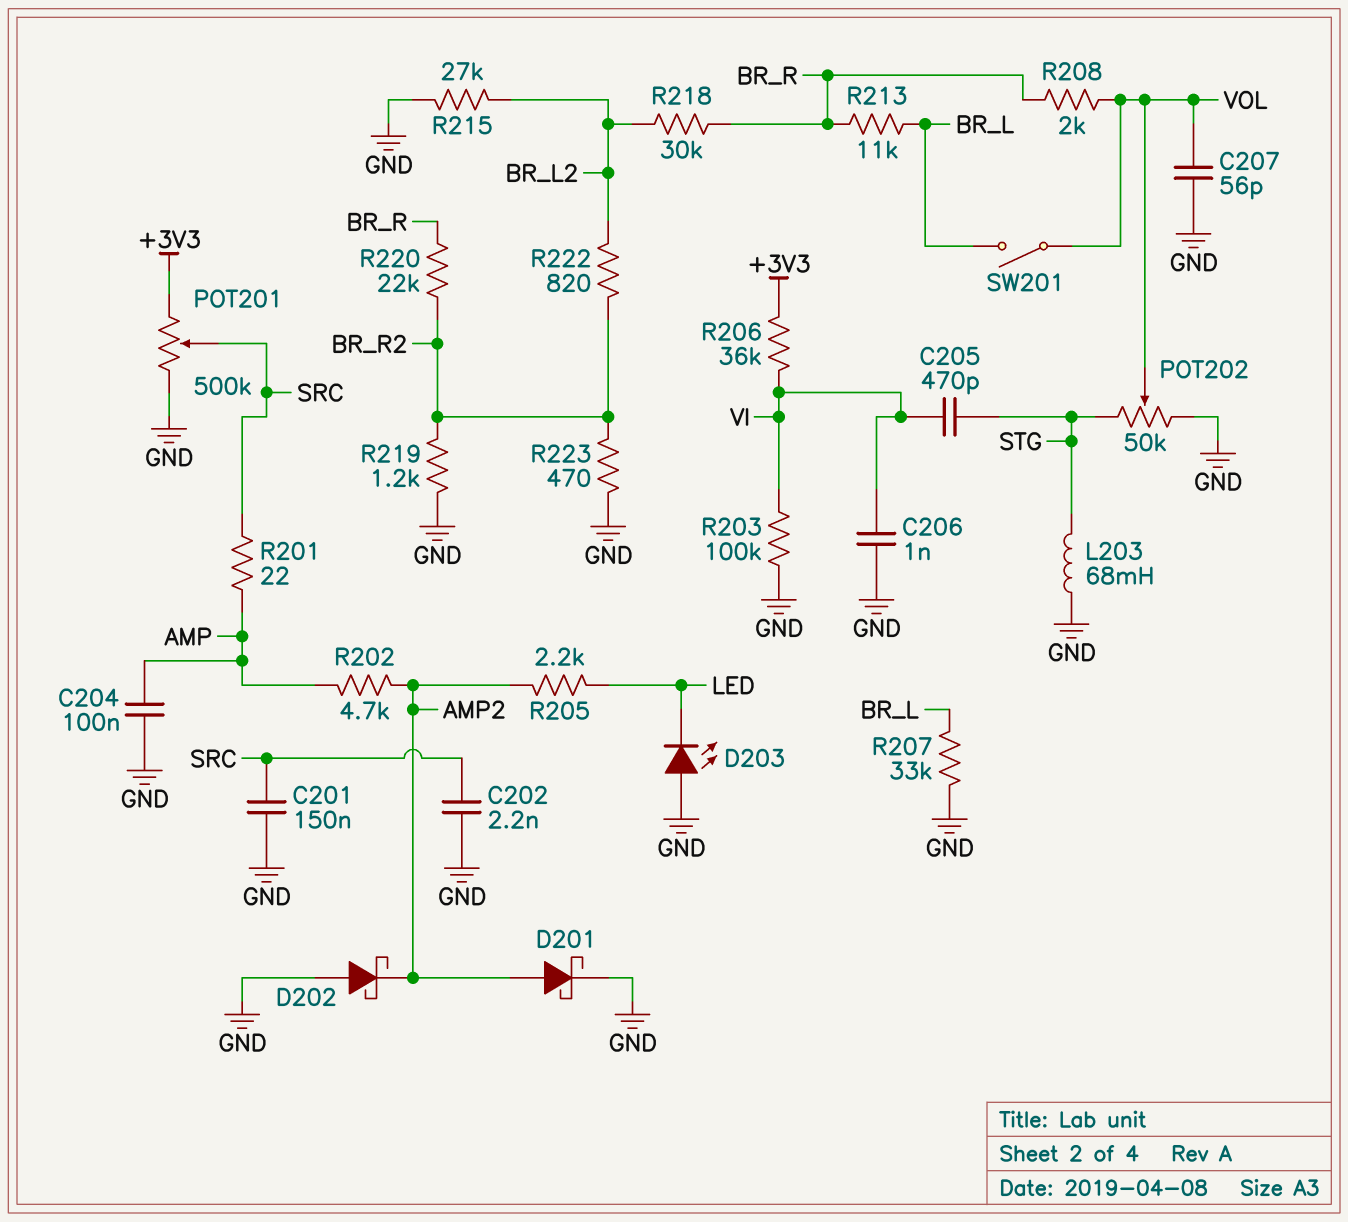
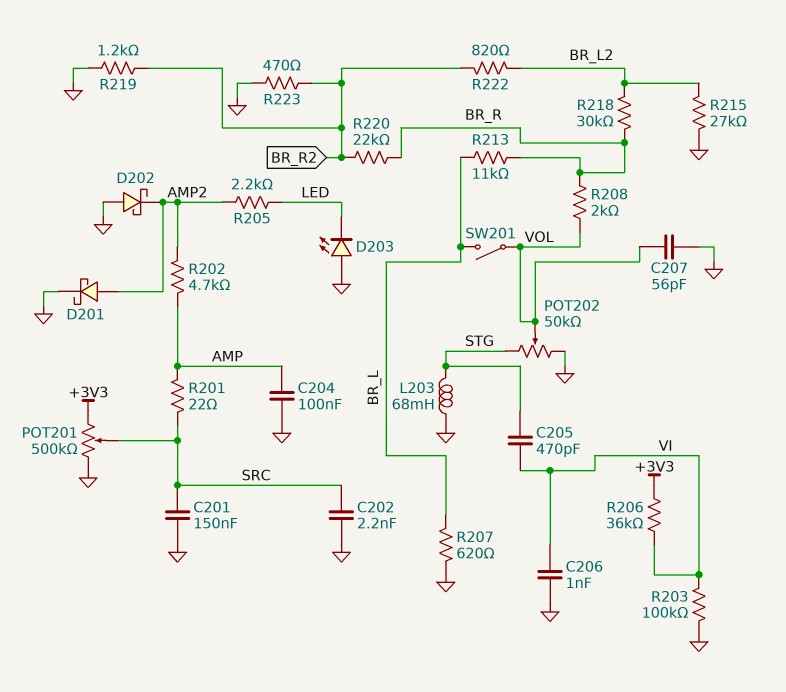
R207: 33k (BR_L, GND) -> 620 (BR_L, GND)

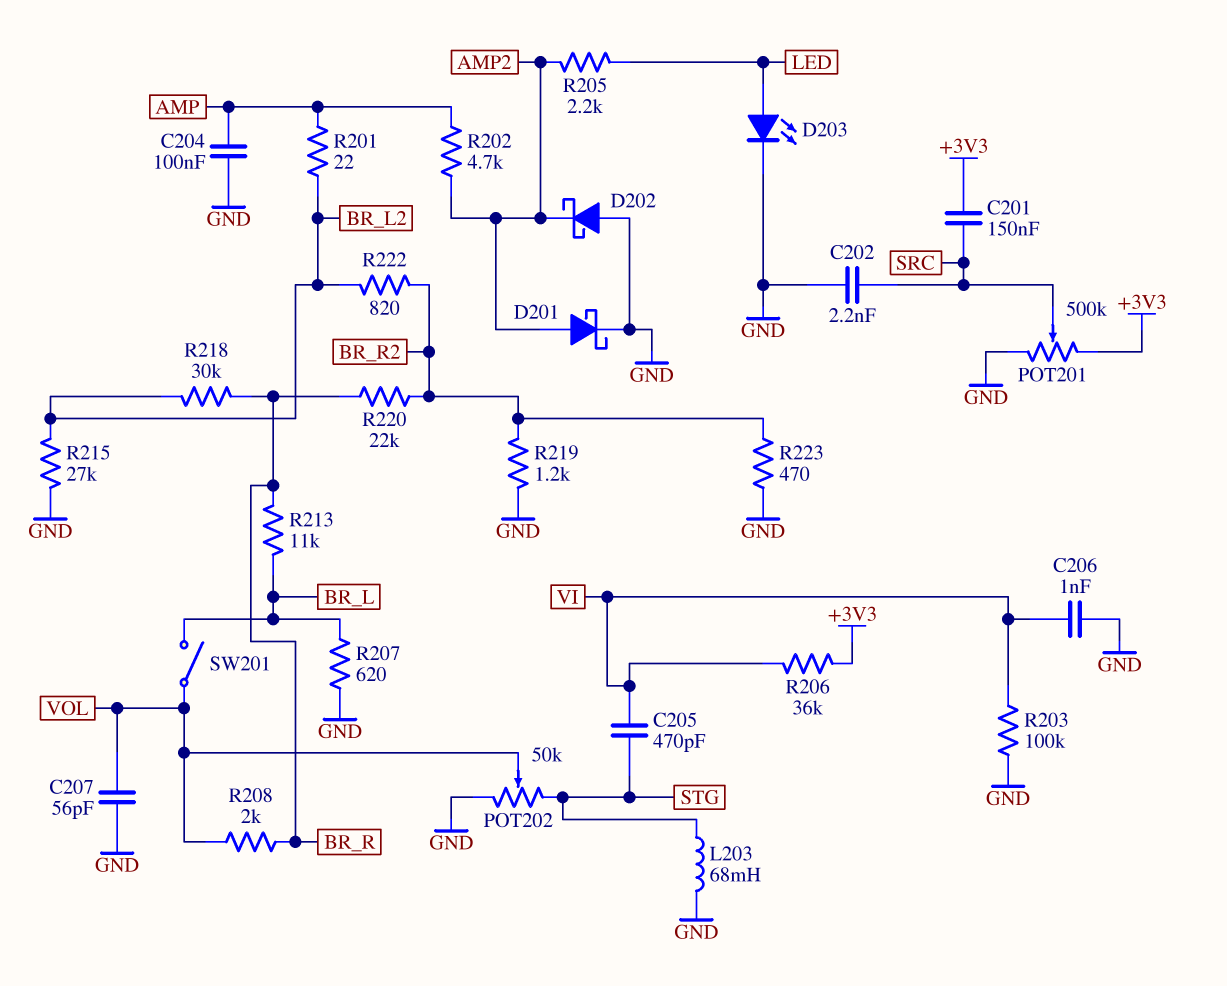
C201: 150nF (GND, SRC) -> 150nF (+3V3, SRC)
D203: LED (A GND, K LED) -> LED (A LED, K GND)
R201: 22 (AMP, SRC) -> 22 (AMP, BR_L2)

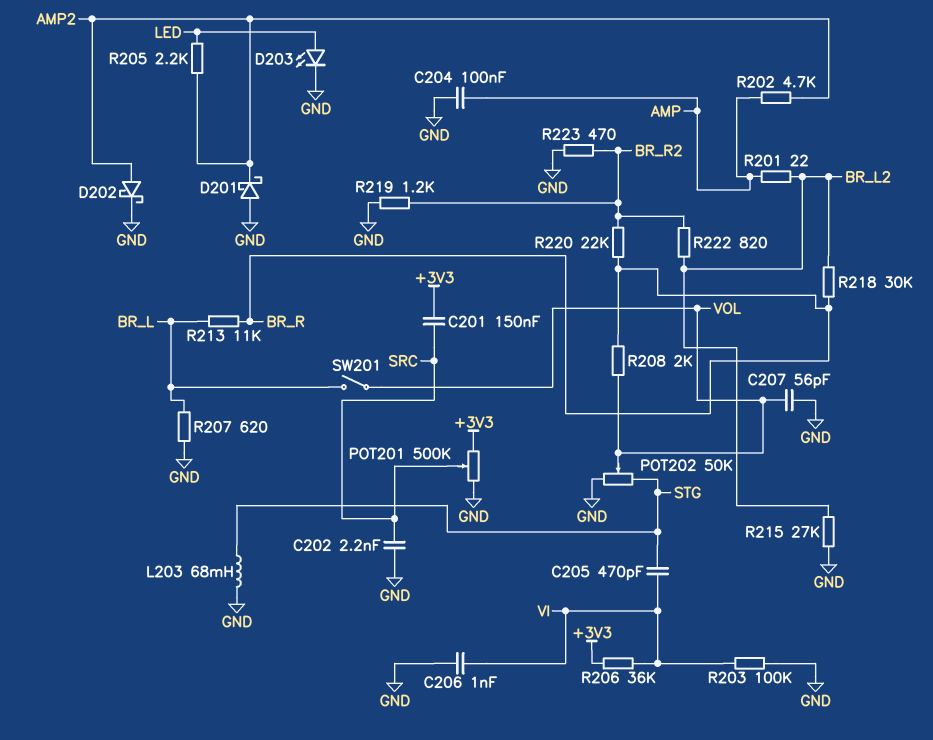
D201: schottky (A AMP2, K GND) -> schottky (A GND, K AMP2)
D202: schottky (A GND, K AMP2) -> schottky (A AMP2, K GND)

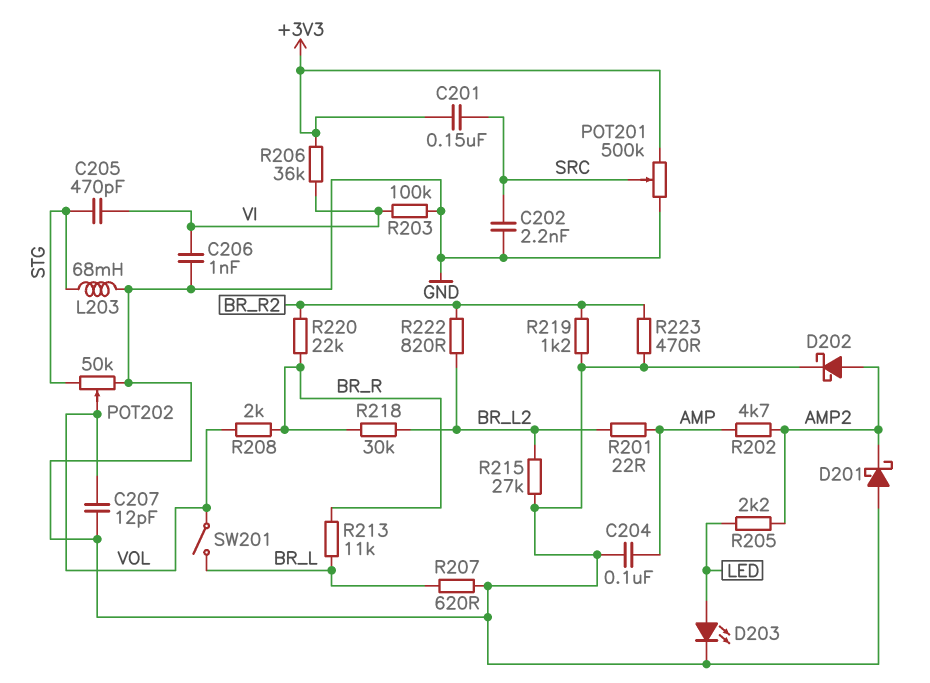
C207: 56pF (GND, VOL) -> 12pF (GND, VOL)

